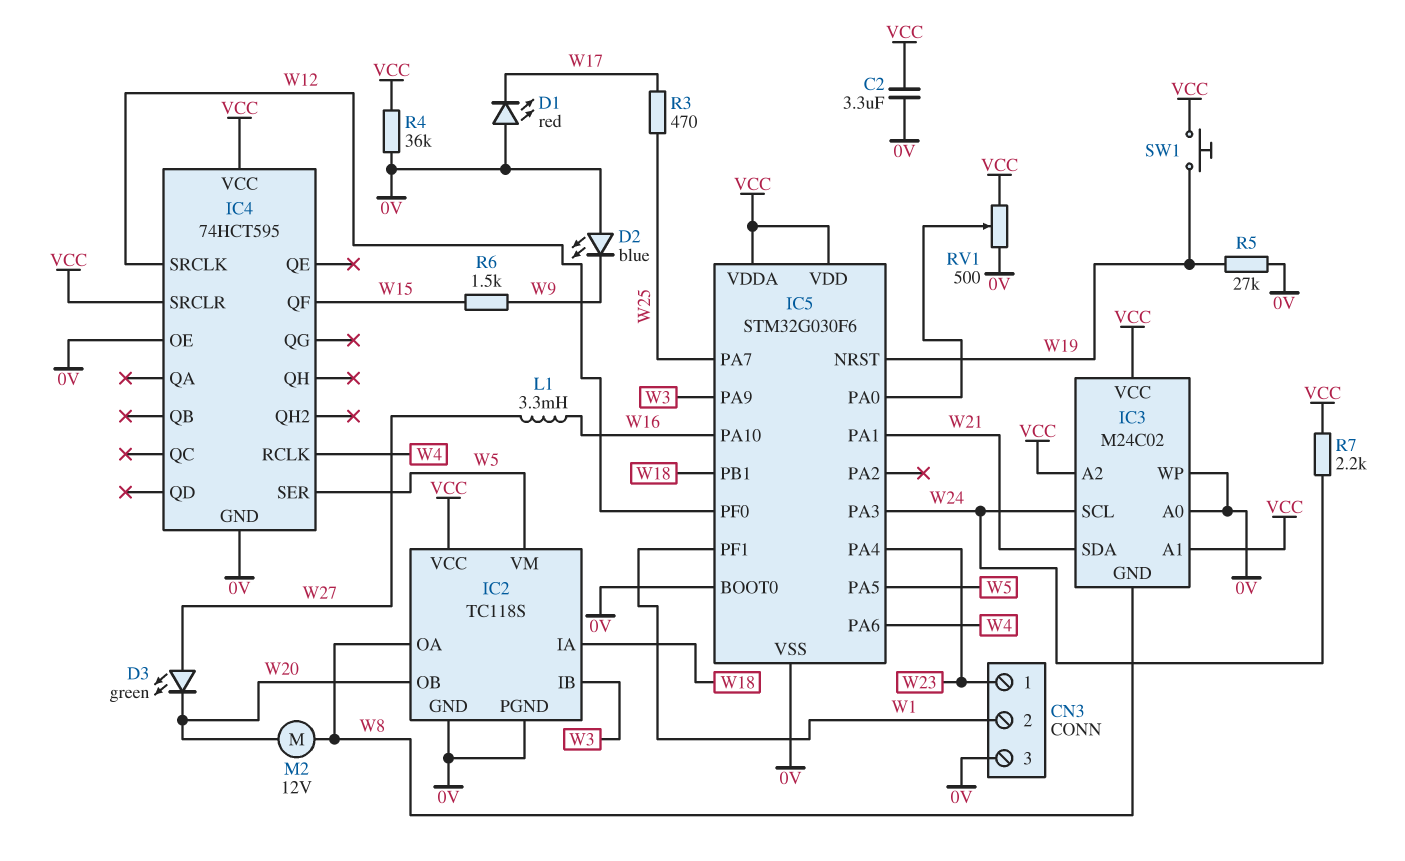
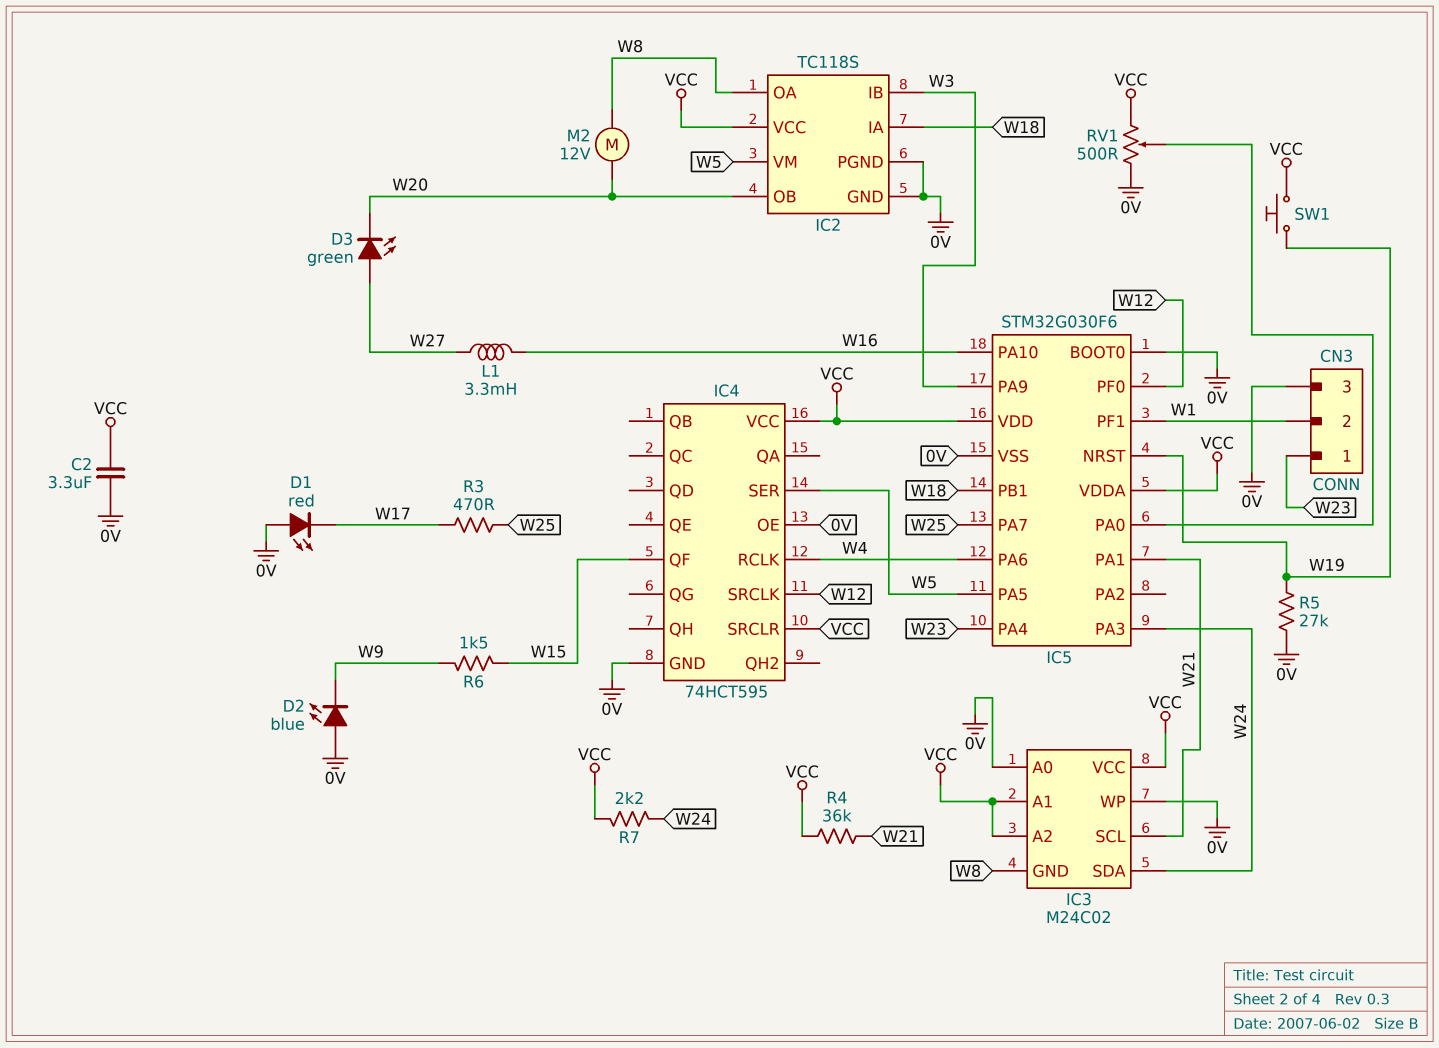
IC3 pin SCL: W24 -> W21
IC3 pin SDA: W21 -> W24
R4: 36k (0V, VCC) -> 36k (VCC, W21)

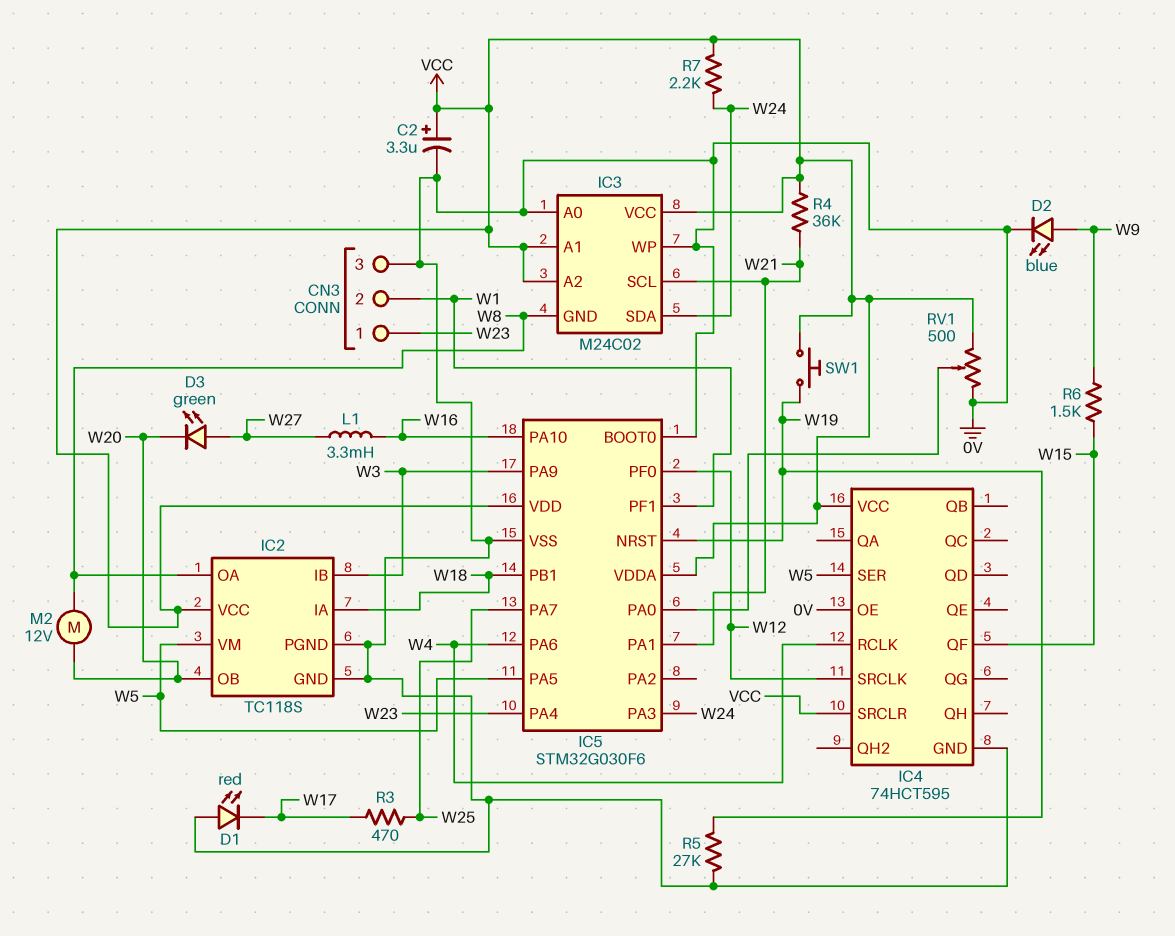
C2: 3.3uF (0V, VCC) -> 3.3uF (plus VCC, minus 0V)
D2: LED blue (A 0V, K W9) -> LED blue (A W9, K 0V)

